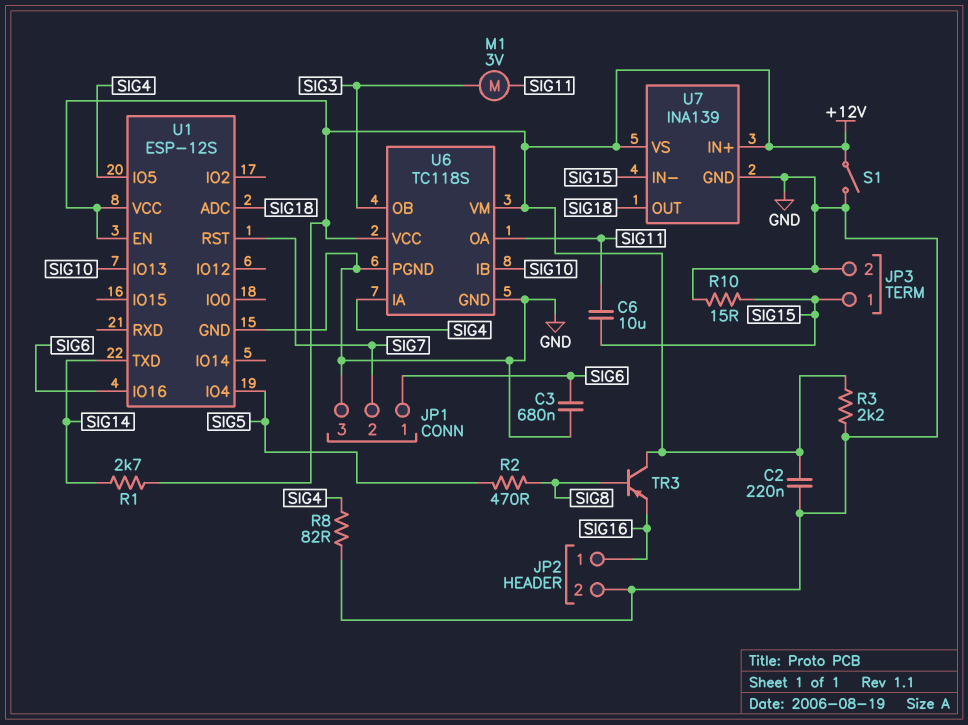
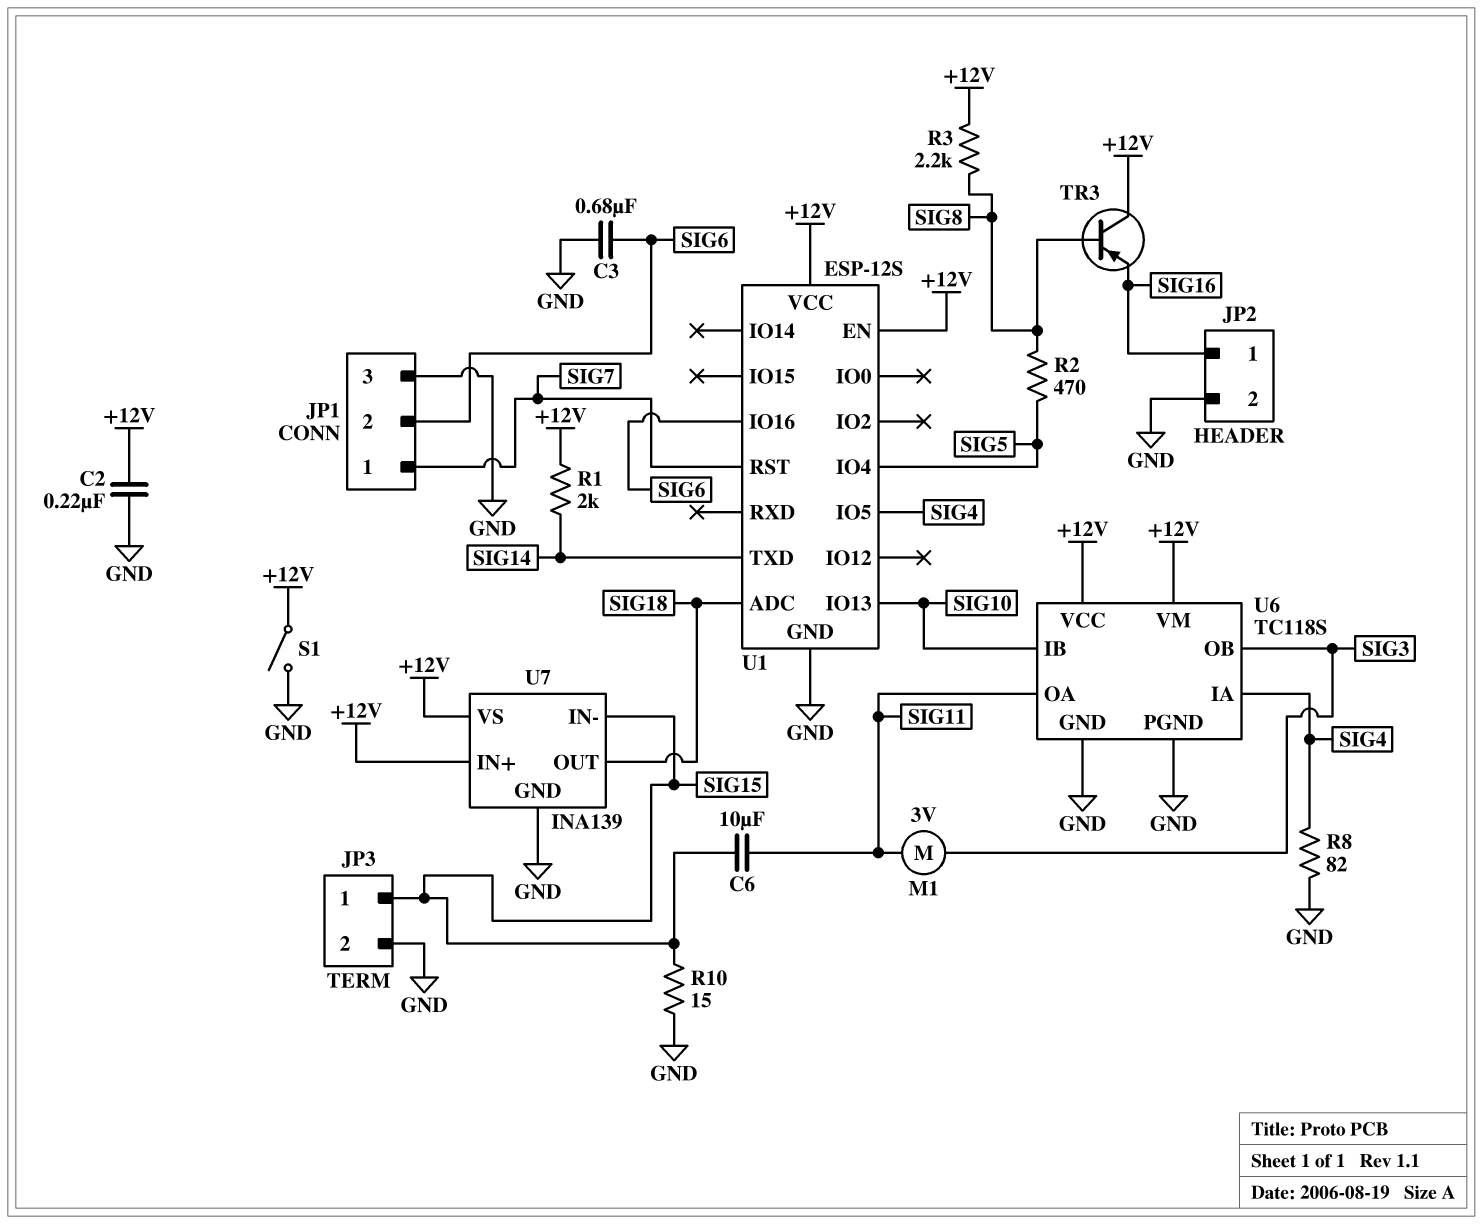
JP1 pin 1: SIG6 -> SIG7
JP1 pin 2: SIG7 -> SIG6
R1: 2.7k (+12V, SIG14) -> 2k (+12V, SIG14)
R3: 2.2k (+12V, GND) -> 2.2k (+12V, SIG8)

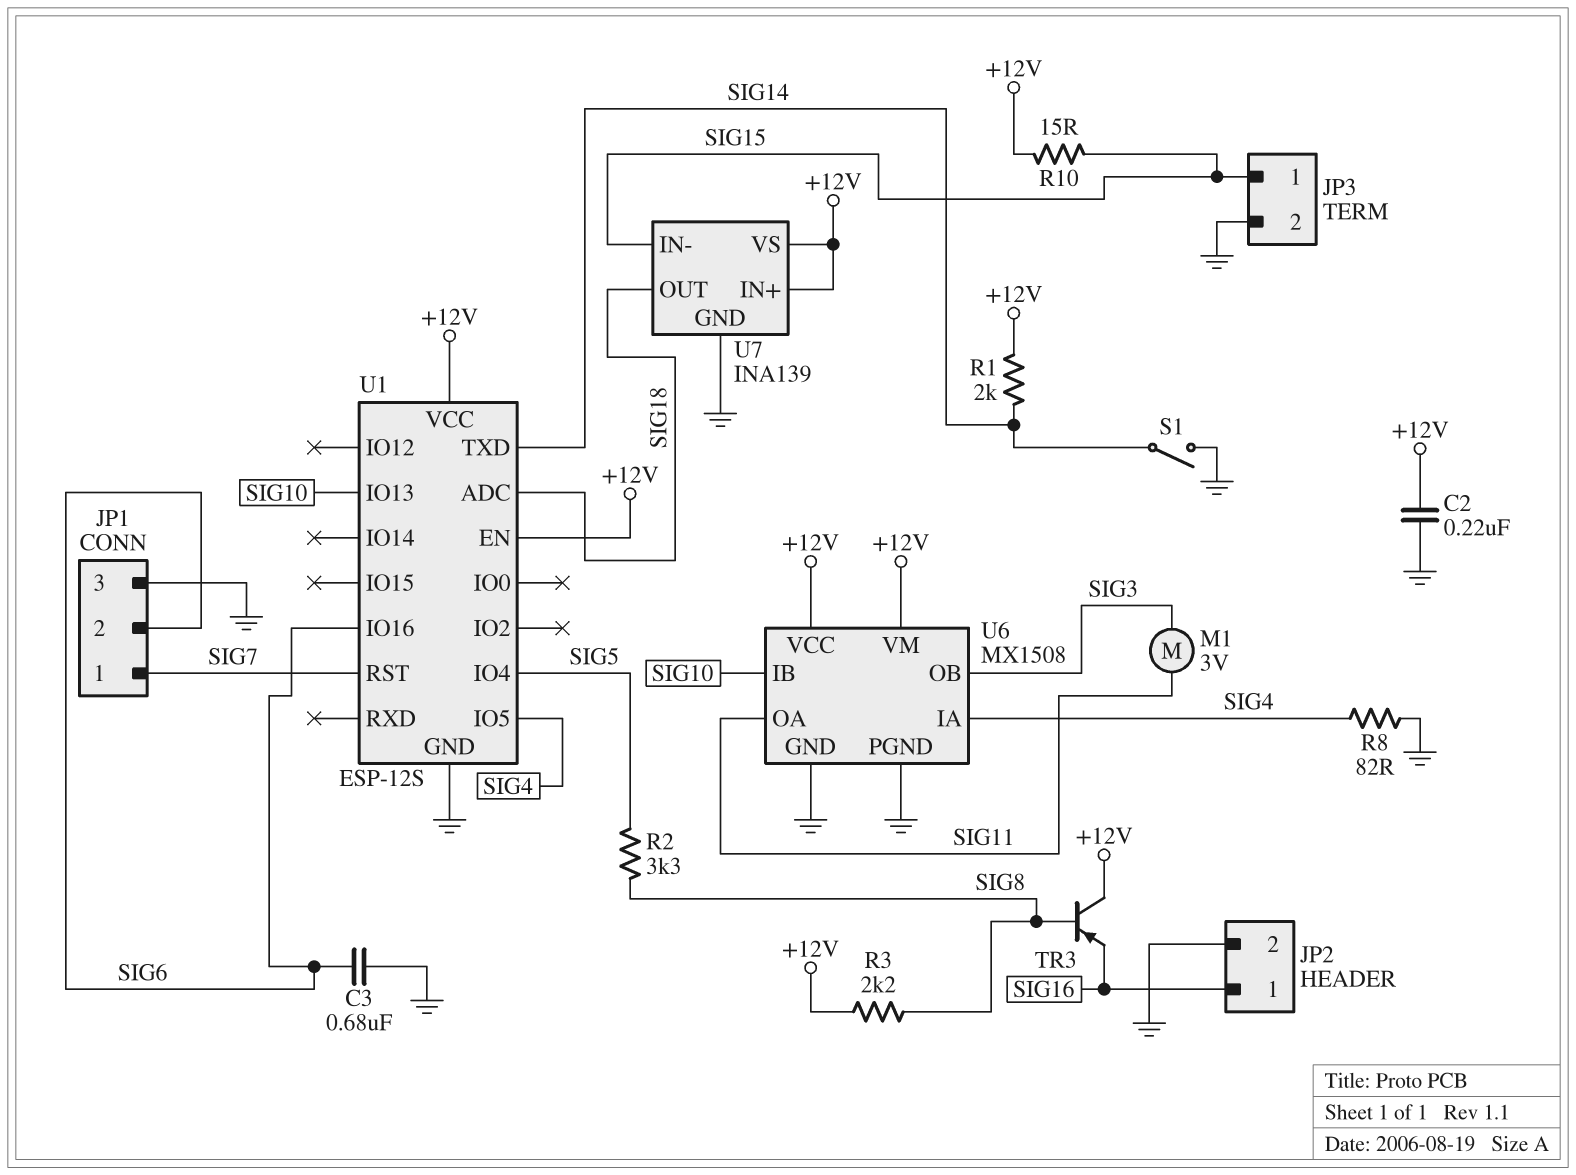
C6: 10uF (SIG11, SIG15) -> none
R2: 470 (SIG5, SIG8) -> 3.3k (SIG5, SIG8)
R10: 15 (GND, SIG15) -> 15 (+12V, SIG15)
S1: switch (+12V, GND) -> switch (GND, SIG14)
U6: TC118S -> MX1508

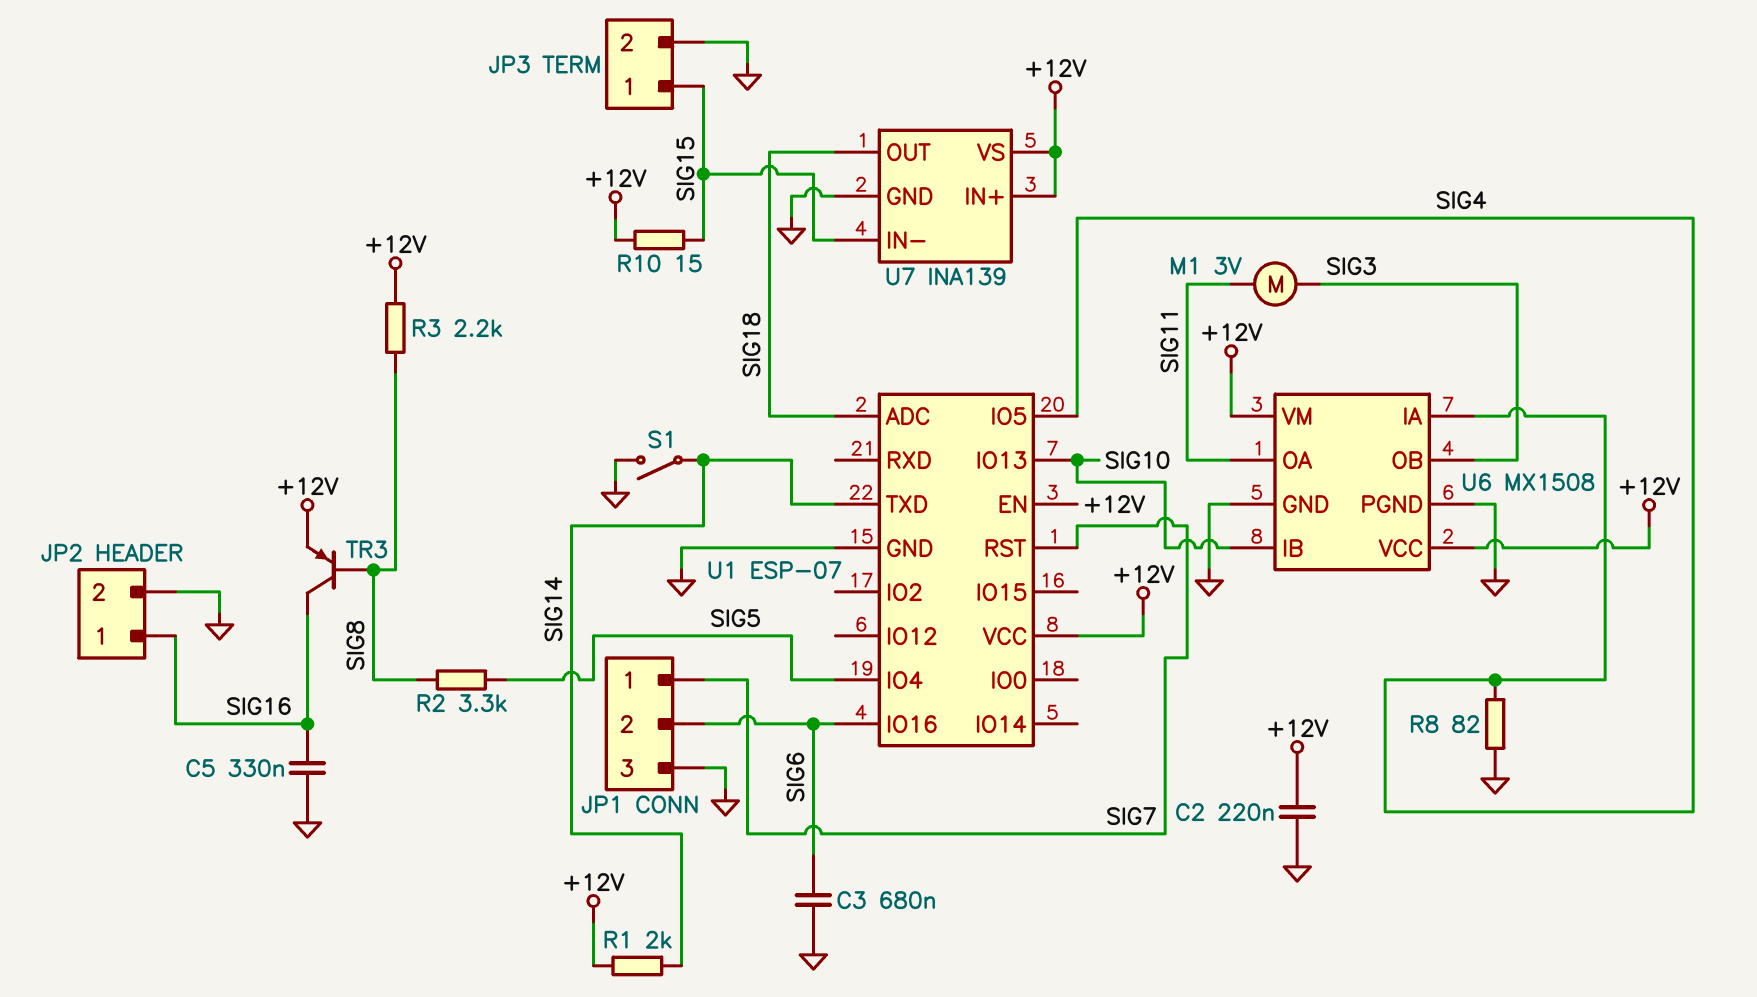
C5: none -> 330nF (GND, SIG16)
TR3: PNP (B SIG8, C +12V, E SIG16) -> PNP (B SIG8, C SIG16, E +12V)
U1: ESP-12S -> ESP-07

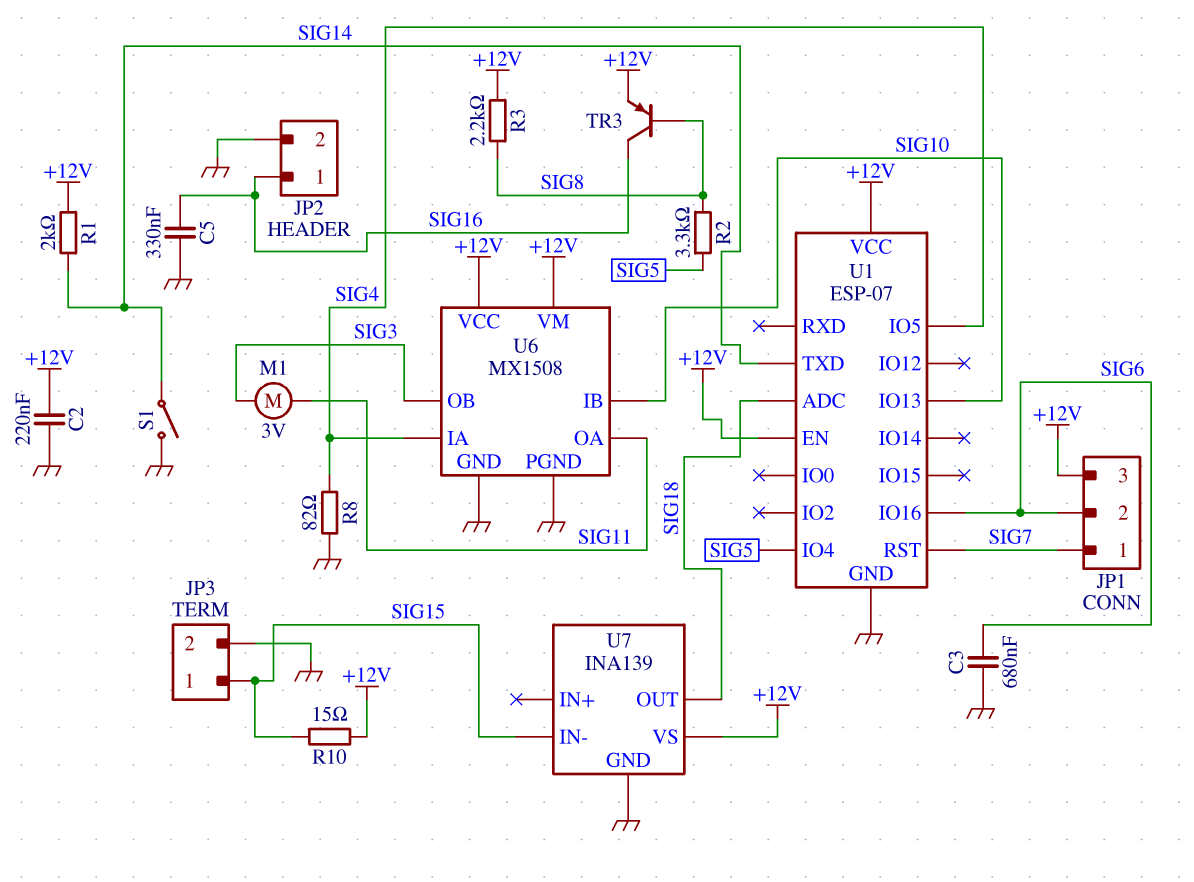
JP1 pin 3: GND -> +12V
U7 pin IN+: +12V -> none

